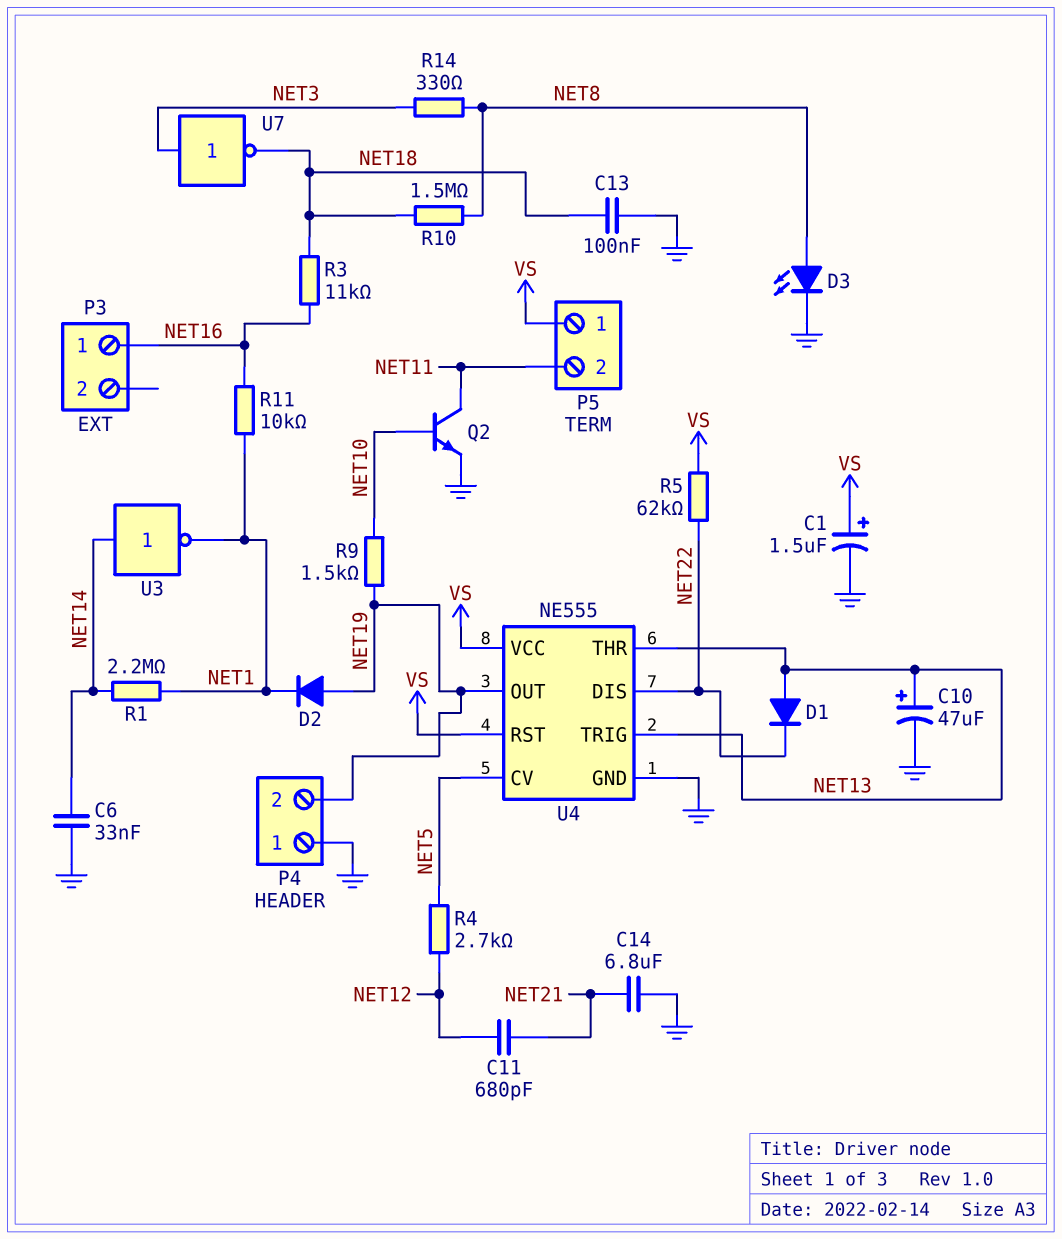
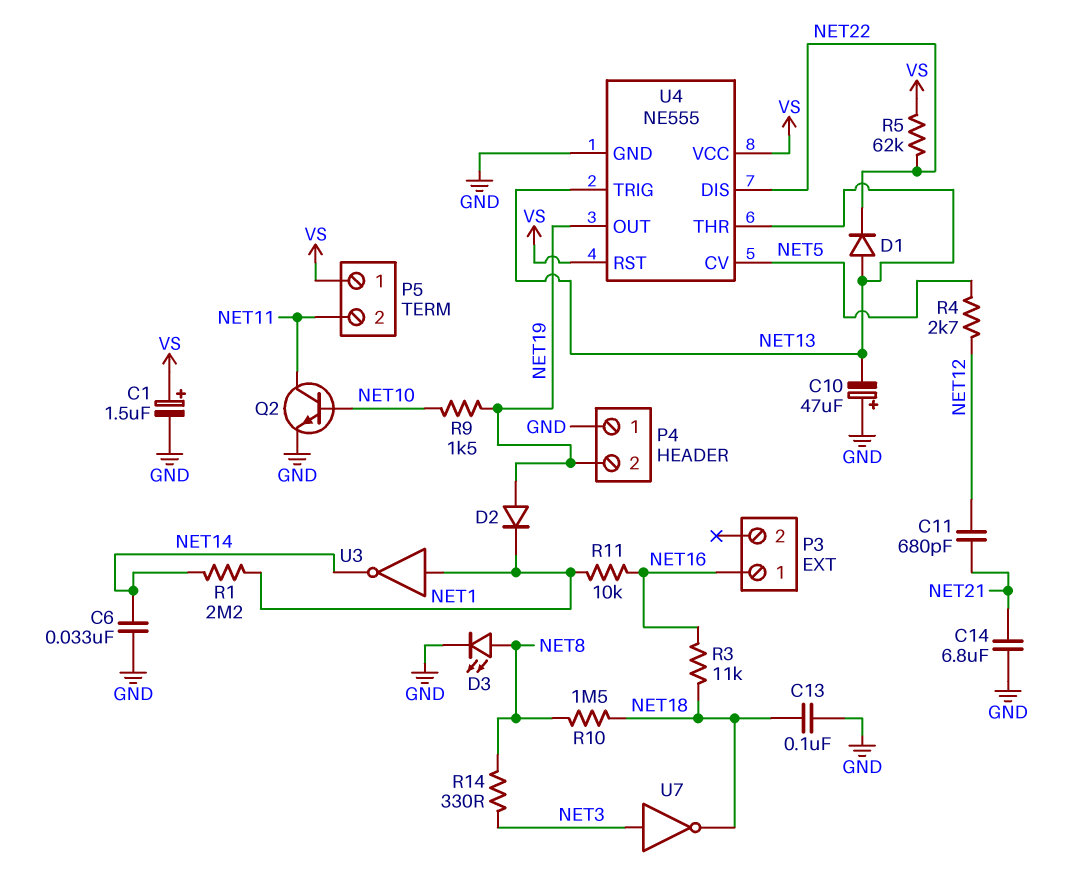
C10: 47uF (plus NET13, minus GND) -> 47uF (plus GND, minus NET13)
U3: NOT (in NET14, out NET1) -> NOT (in NET1, out NET14)

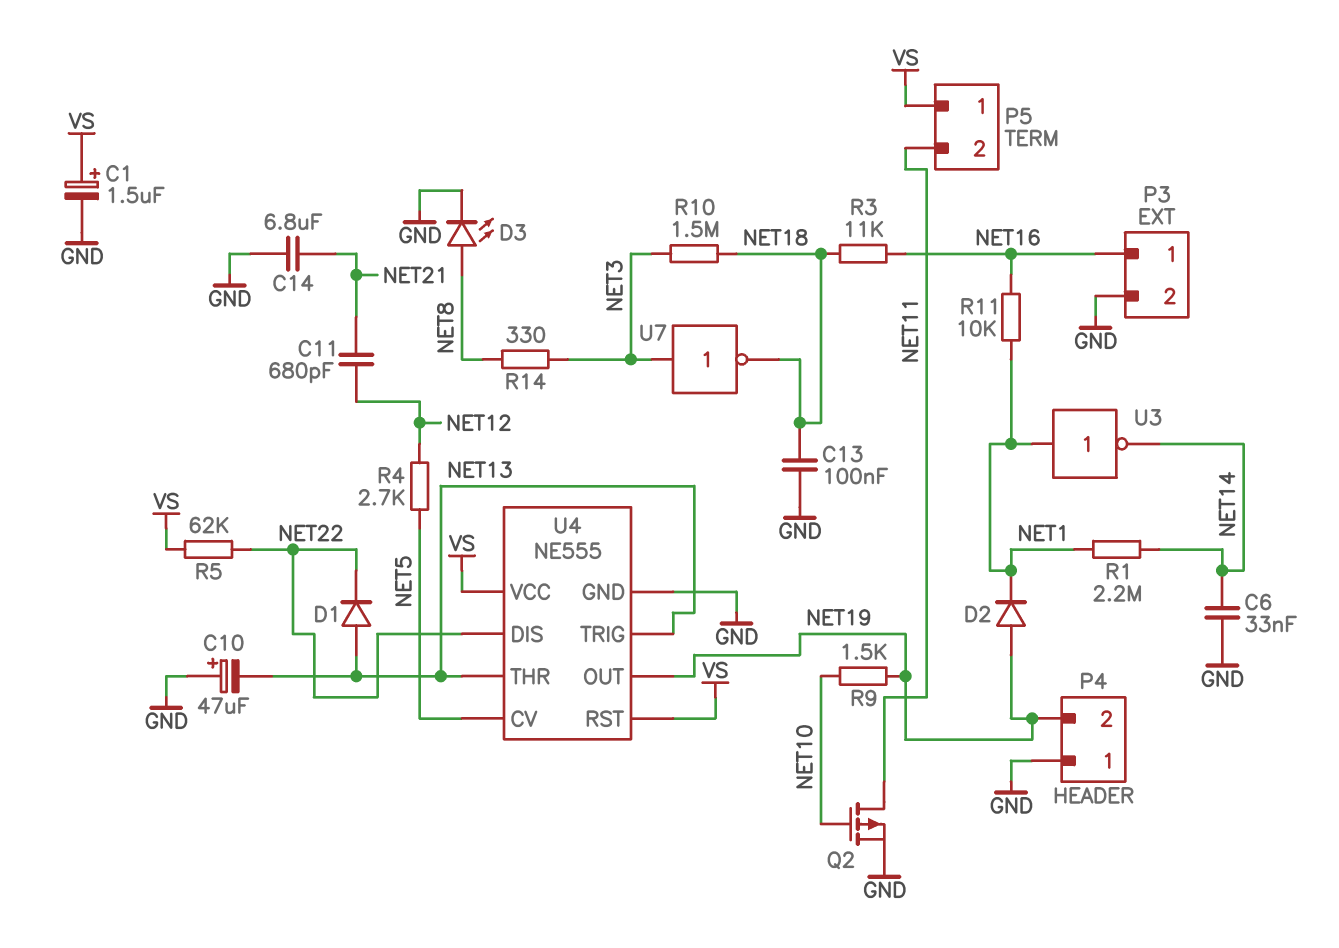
P3 pin 2: none -> GND
Q2: NPN (B NET10, C NET11, E GND) -> PMOS (G NET10, D NET11, S GND)
R10: 1.5M (NET8, NET18) -> 1.5M (NET3, NET18)

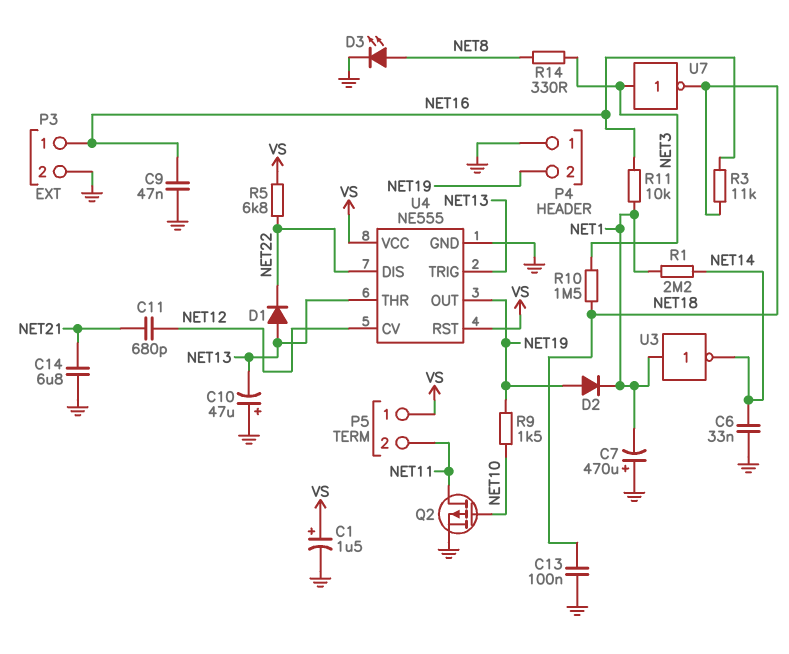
C7: none -> 470uF (plus GND, minus NET1)
C9: none -> 47nF (GND, NET16)
R4: 2.7k (NET5, NET12) -> none
R5: 62k (NET22, VS) -> 6.8k (NET22, VS)
U4 pin CV: NET5 -> NET12

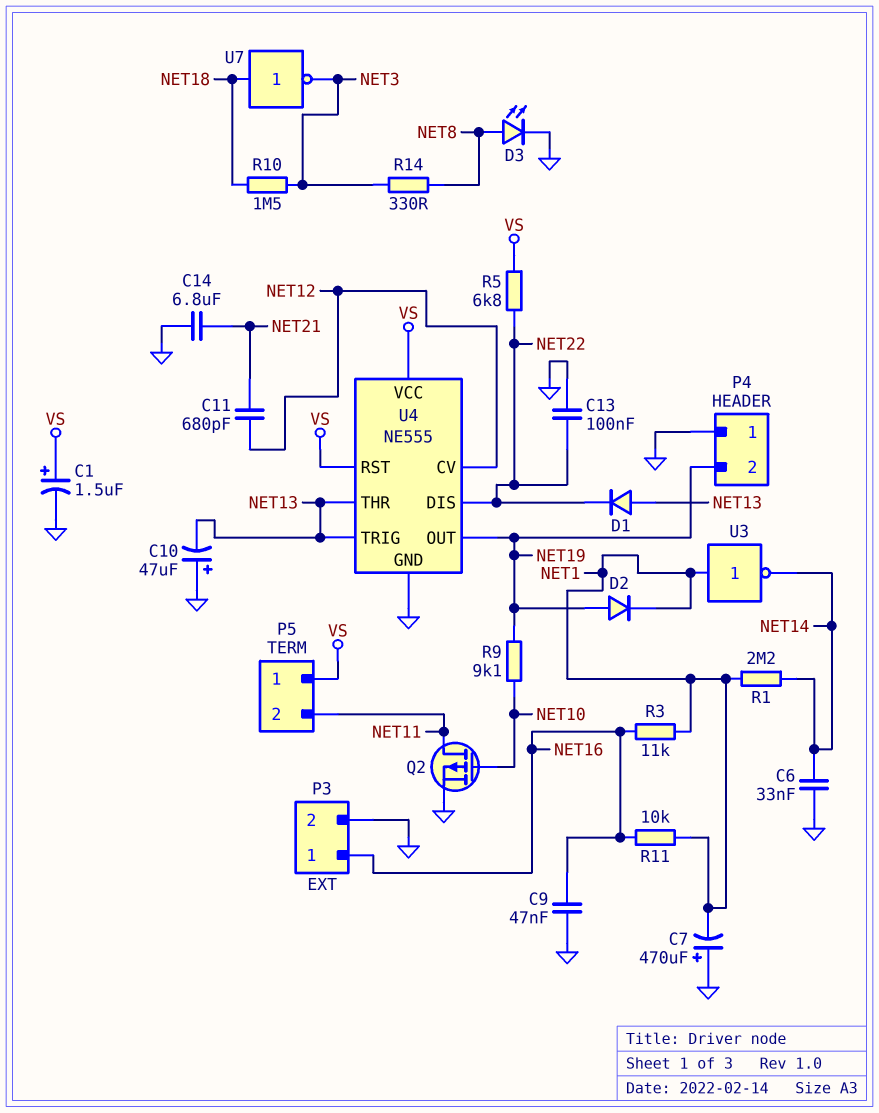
C13: 100nF (GND, NET18) -> 100nF (GND, NET22)
R3: 11k (NET16, NET18) -> 11k (NET1, NET16)
R9: 1.5k (NET10, NET19) -> 9.1k (NET10, NET19)
U7: NOT (in NET3, out NET18) -> NOT (in NET18, out NET3)

